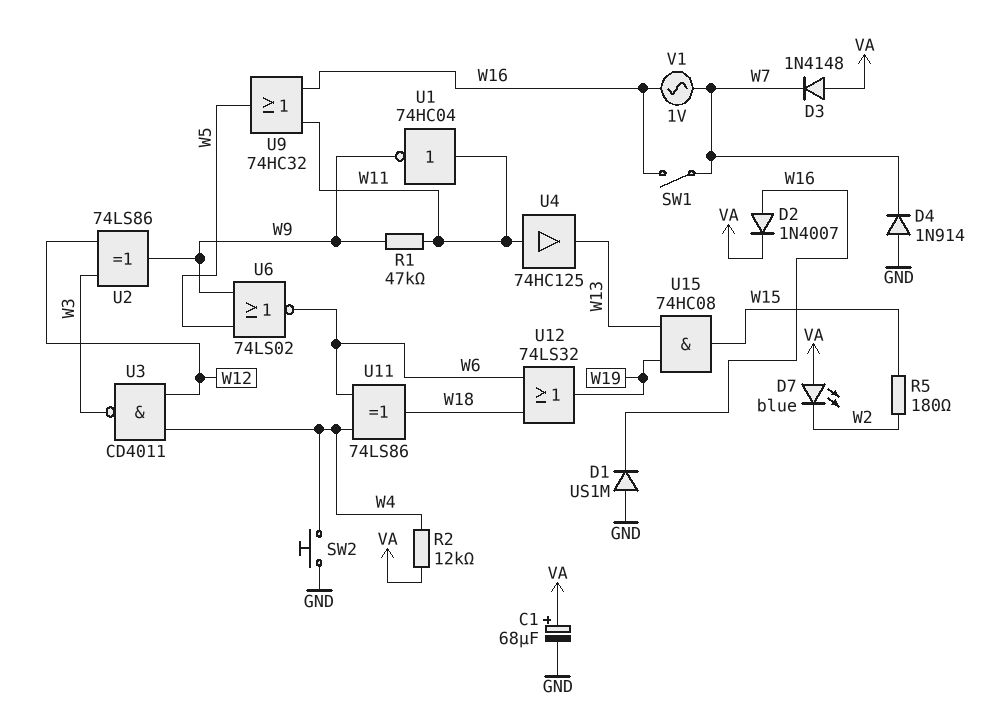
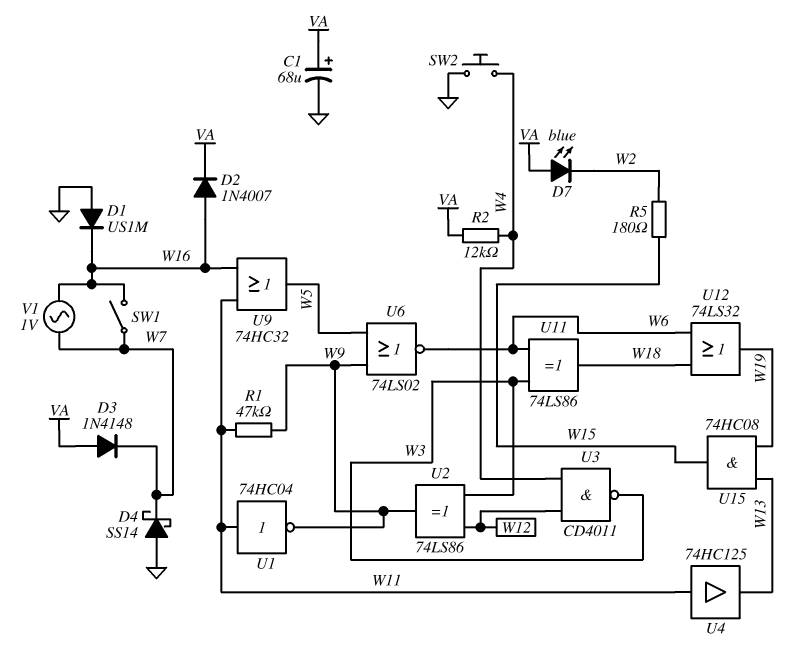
D4: diode 1N914 (A GND, K W7) -> schottky SS14 (A GND, K W7)
U11: XOR 74LS86 (in W4, in W6, out W18) -> XOR 74LS86 (in W3, in W6, out W18)

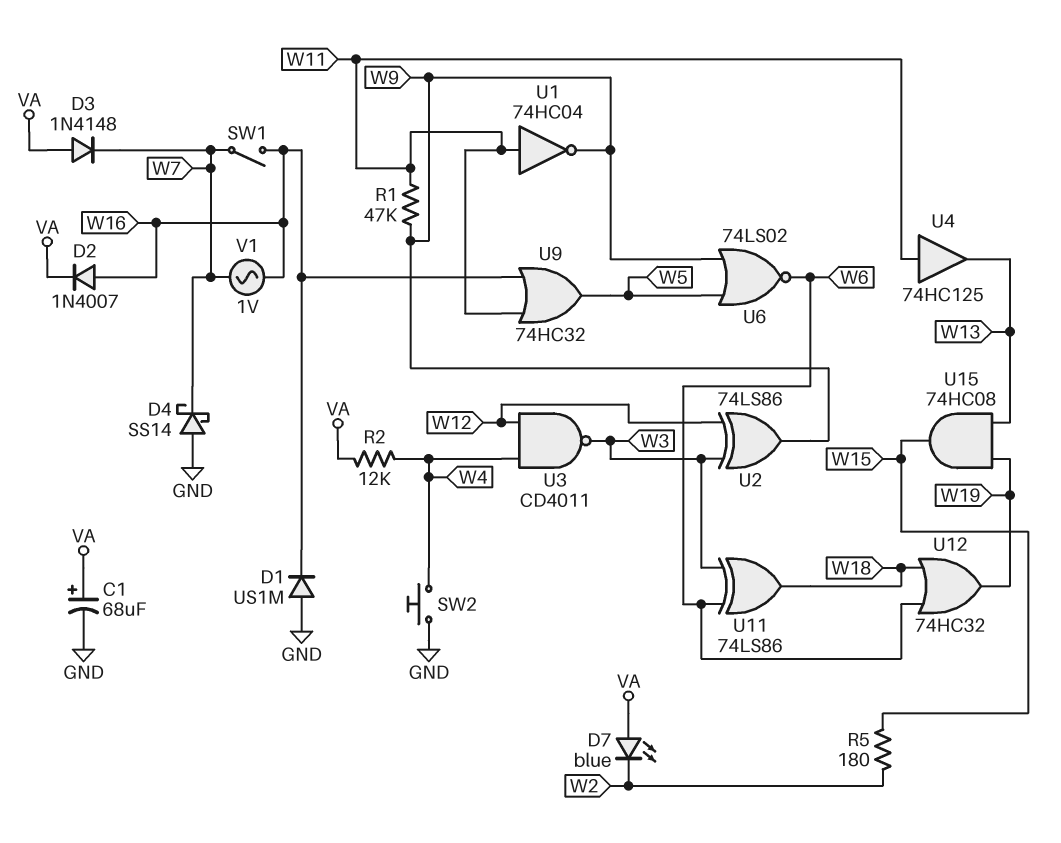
U12: OR 74LS32 (in W6, in W18, out W19) -> OR 74HC32 (in W6, in W18, out W19)

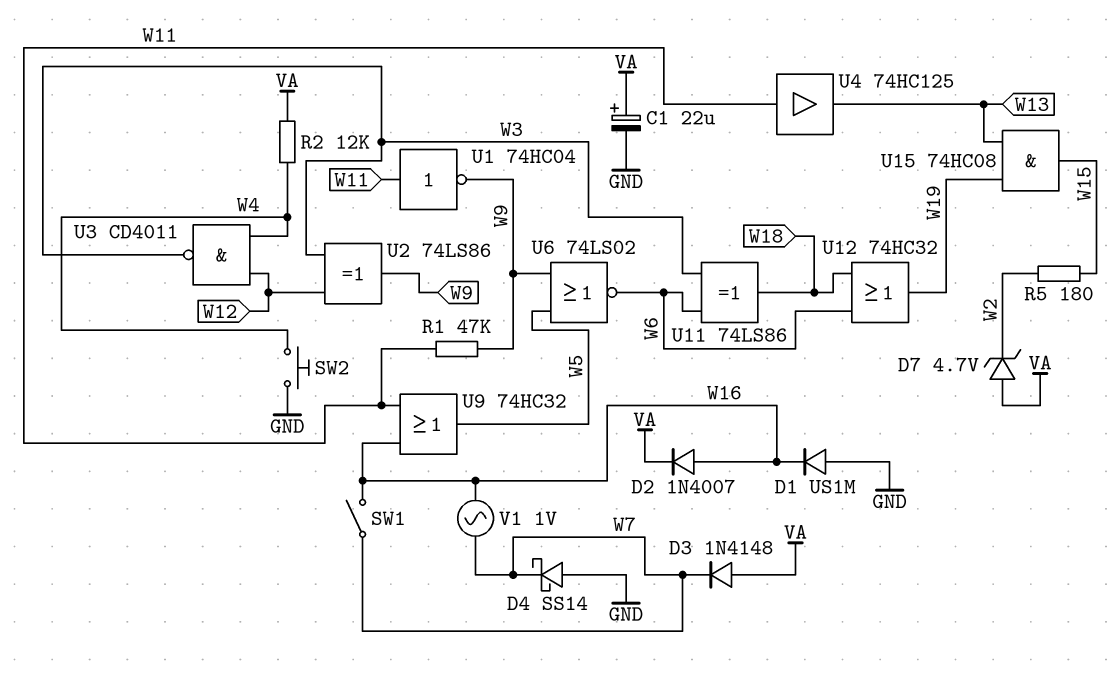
C1: 68uF (plus VA, minus GND) -> 22uF (plus VA, minus GND)
D7: LED blue (A VA, K W2) -> zener 4.7V (A VA, K W2)

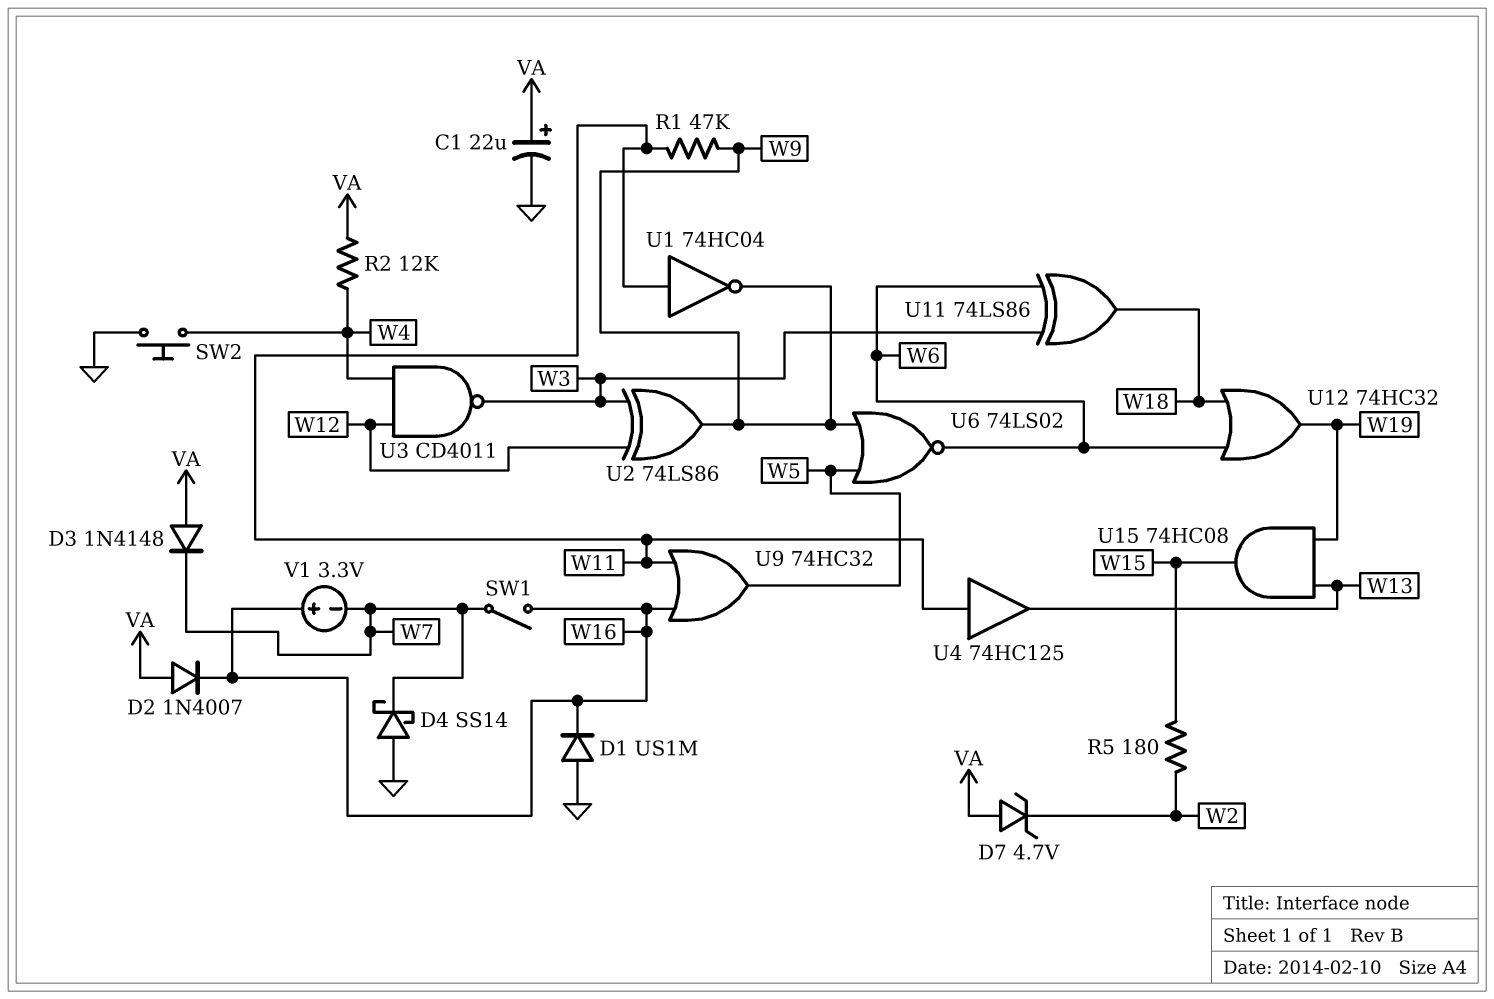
D2: diode 1N4007 (A W16, K VA) -> diode 1N4007 (A VA, K W16)
V1: AC 1V (W7, W16) -> 3.3V (plus W16, minus W7)

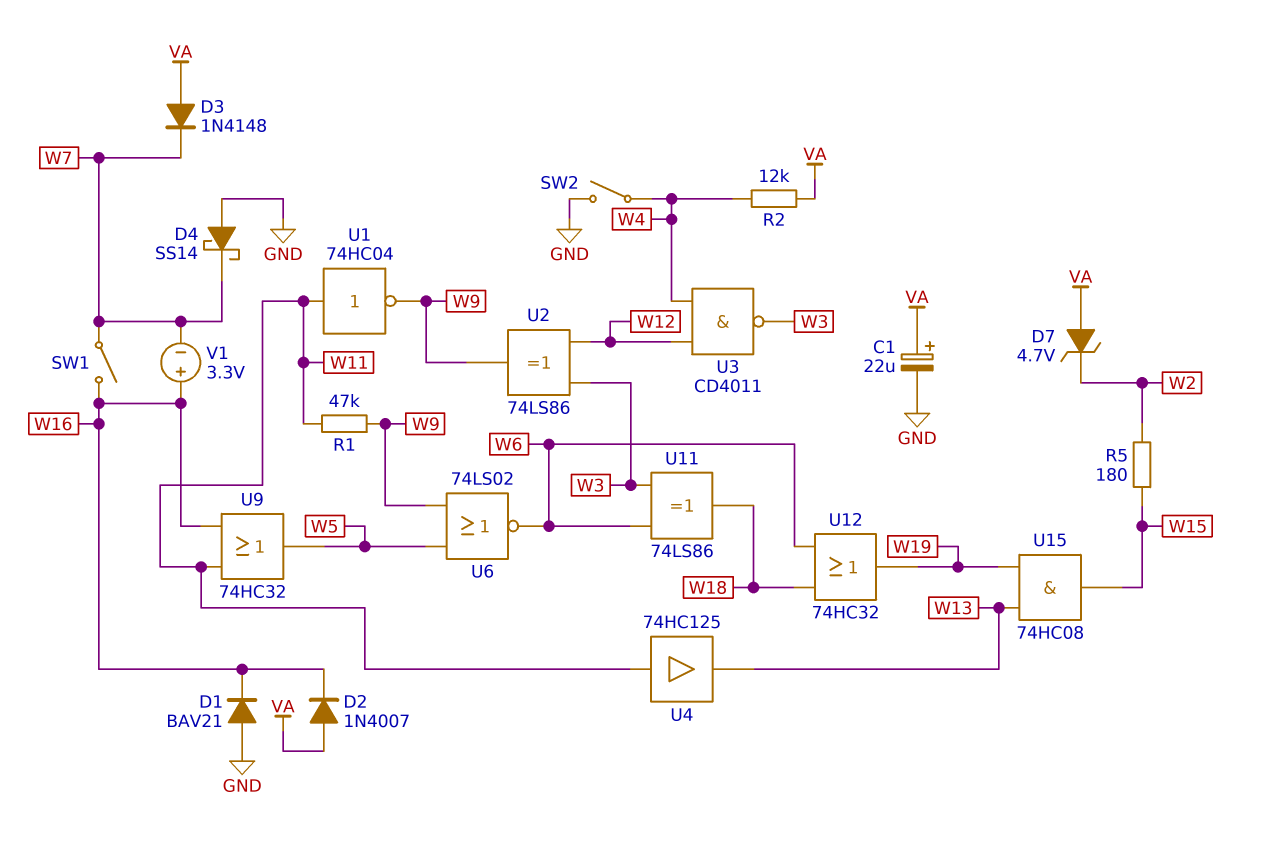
D1: diode US1M (A GND, K W16) -> diode BAV21 (A GND, K W16)
SW2: button (GND, W4) -> switch (GND, W4)

